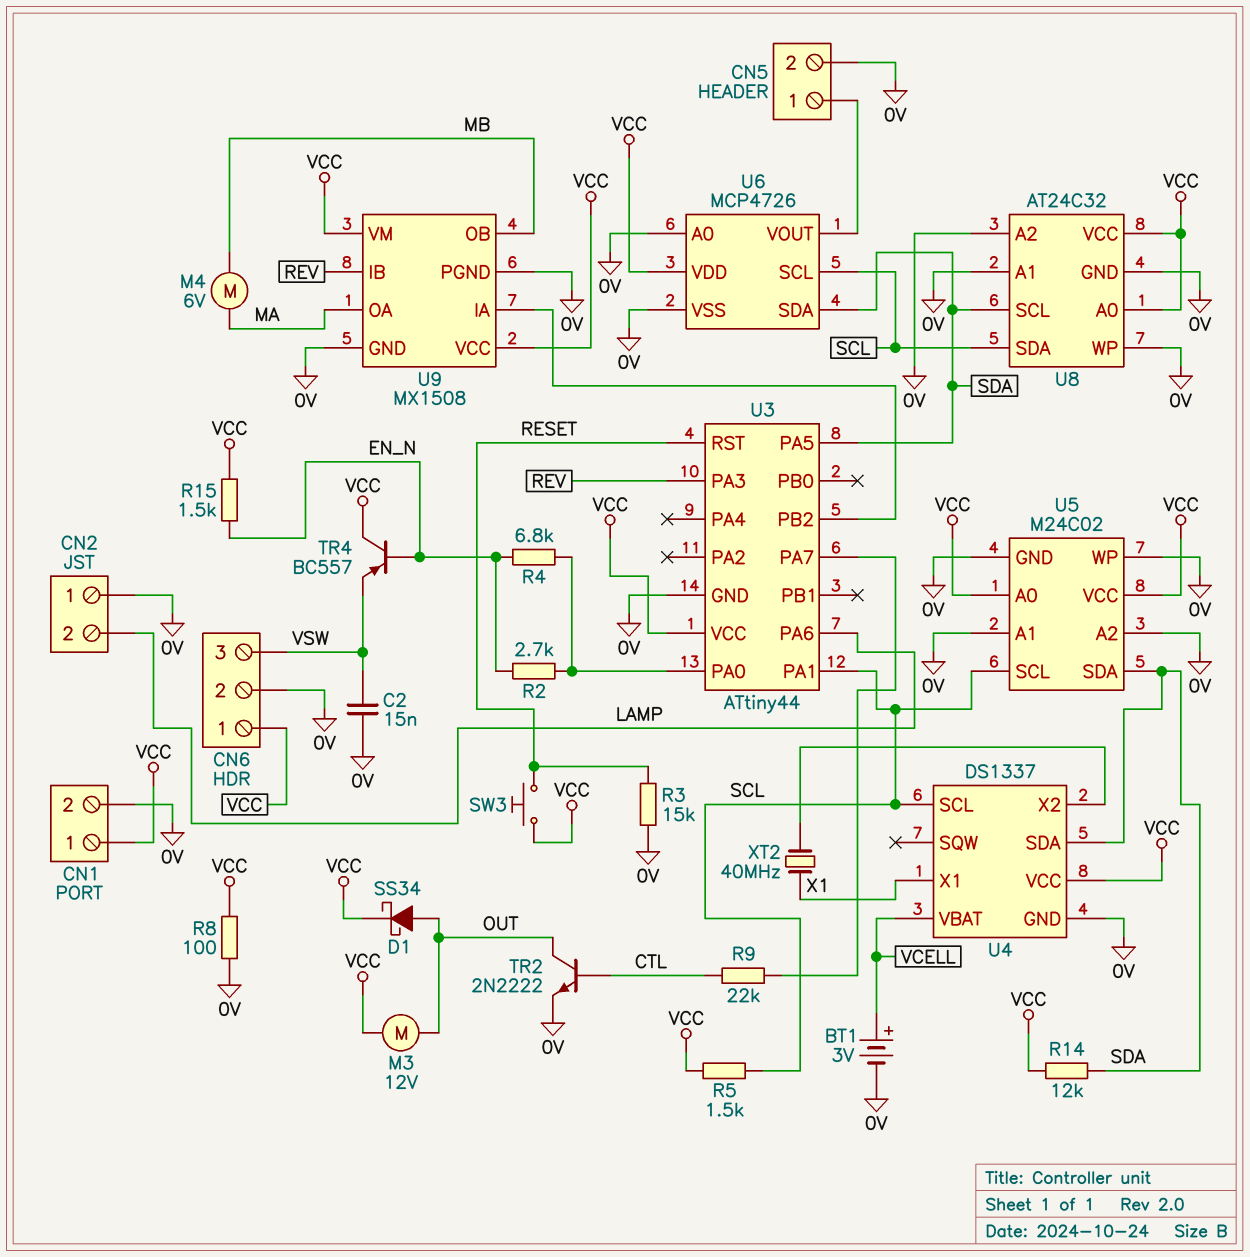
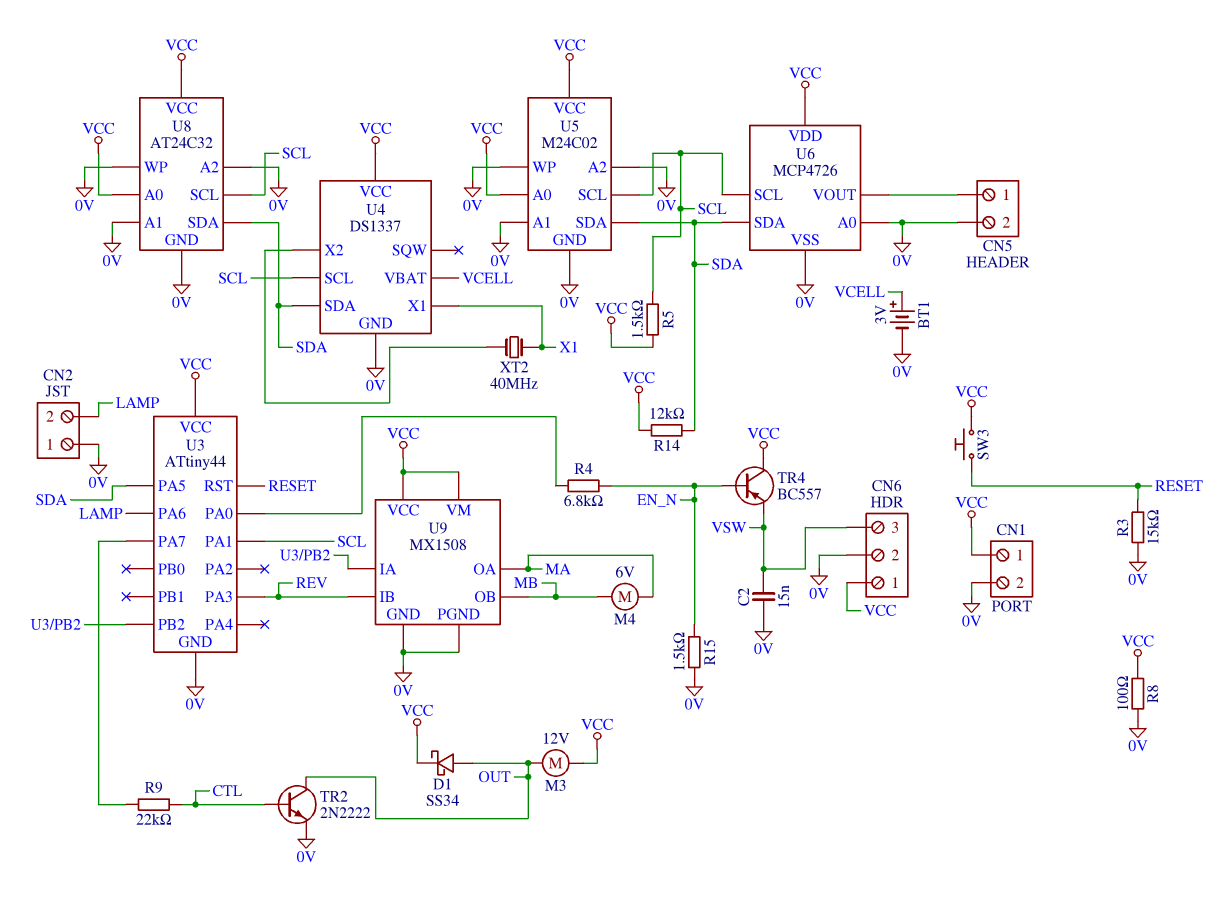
R2: 2.7k (EN_N, U3/PA0) -> none
R15: 1.5k (EN_N, VCC) -> 1.5k (0V, EN_N)
U8 pin SCL: SDA -> SCL
U8 pin SDA: SCL -> SDA

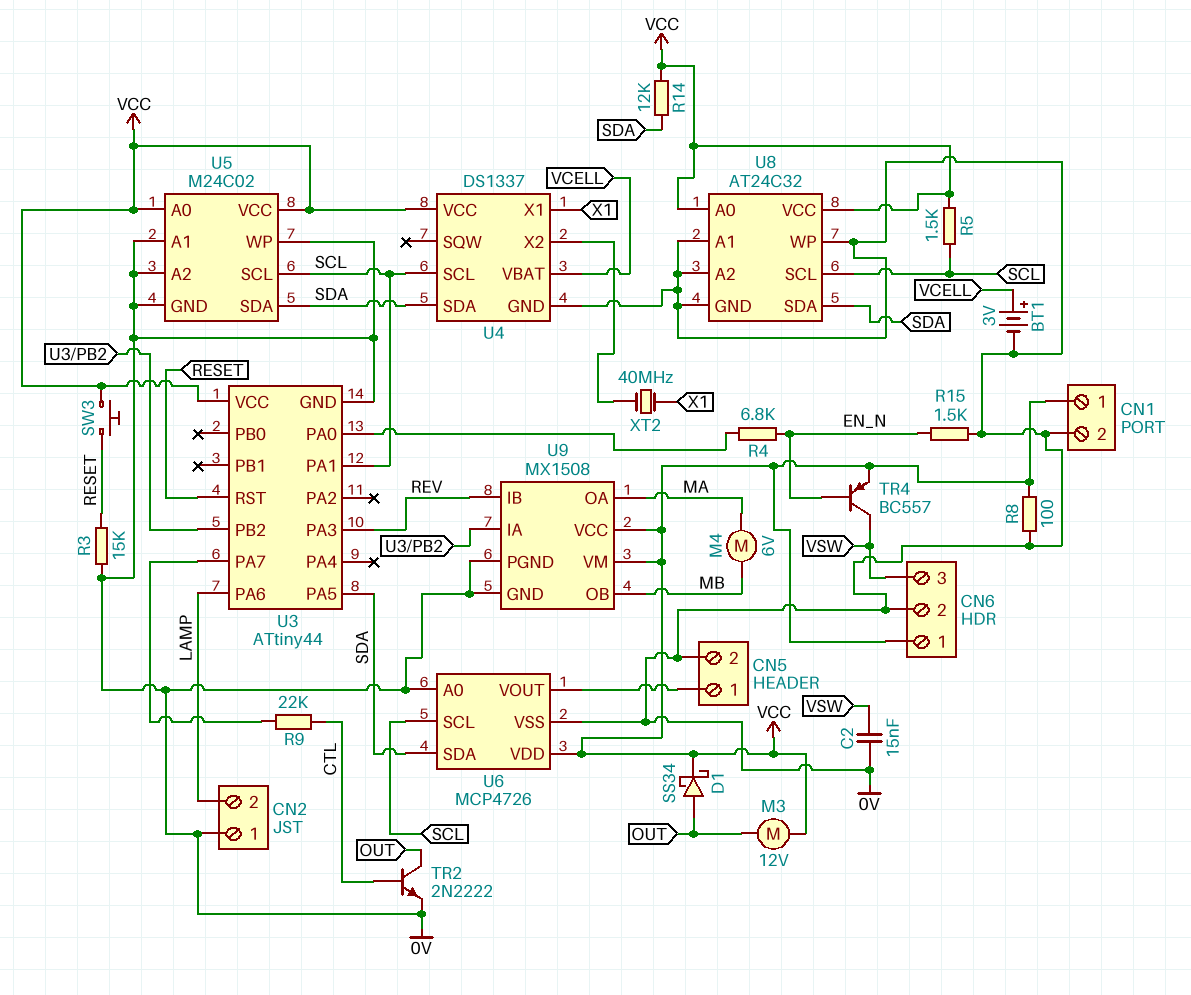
TR4: PNP BC557 (B EN_N, C VCC, E VSW) -> PNP BC557 (B EN_N, C VSW, E VCC)

